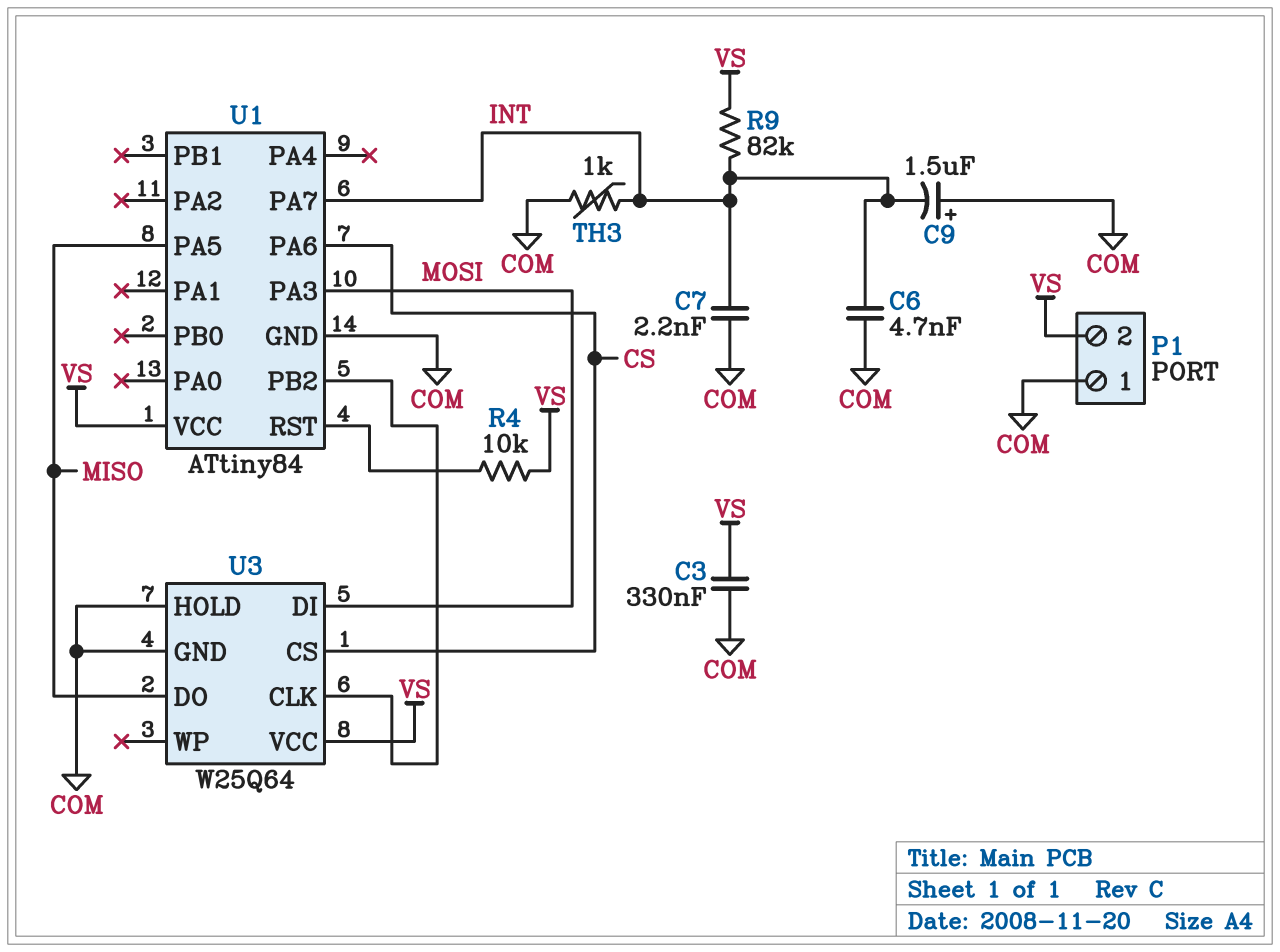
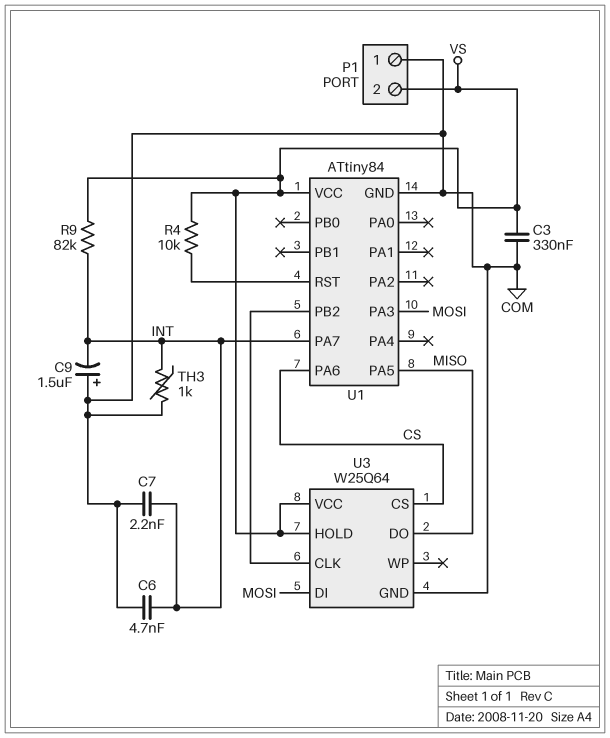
U3 pin HOLD: COM -> VS

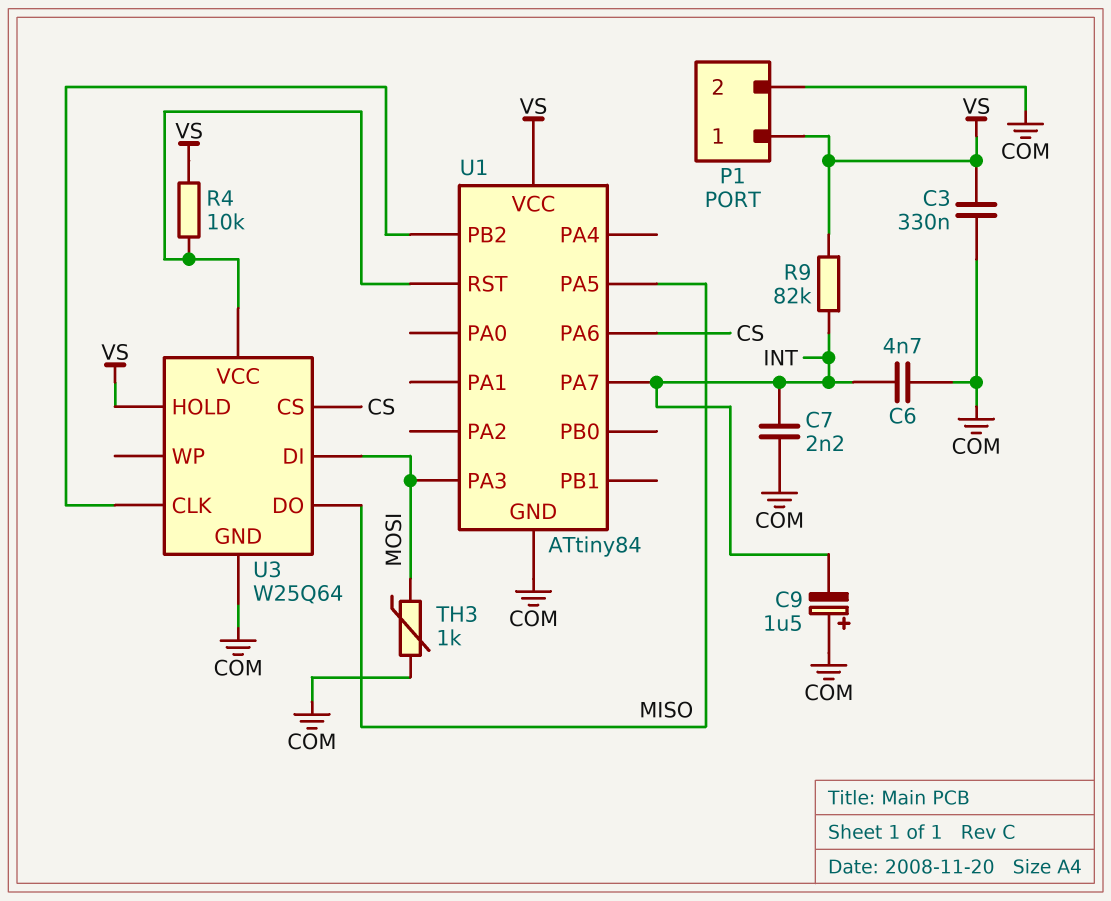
P1 pin 1: COM -> VS
P1 pin 2: VS -> COM
TH3: 1k (COM, INT) -> 1k (COM, MOSI)
U3 pin VCC: VS -> U1/RST

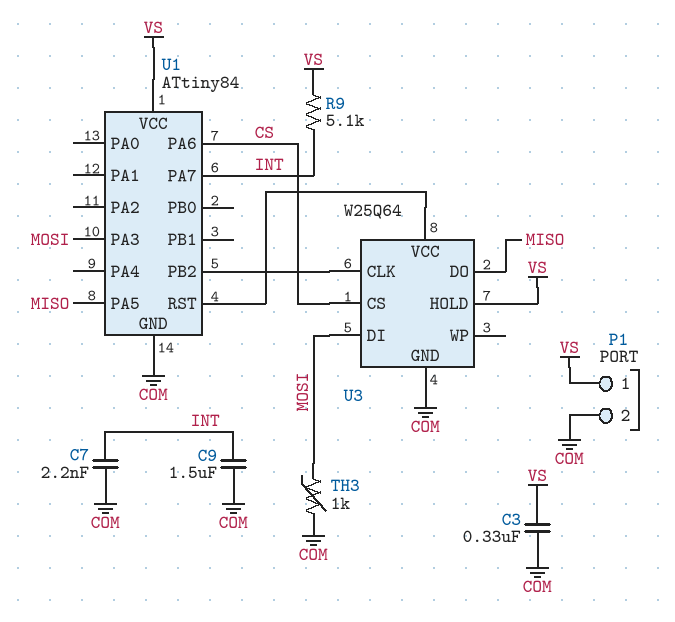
C6: 4.7nF (COM, INT) -> none
C9: 1.5uF (plus COM, minus INT) -> 1.5uF (COM, INT)
R4: 10k (U1/RST, VS) -> none
R9: 82k (INT, VS) -> 5.1k (INT, VS)

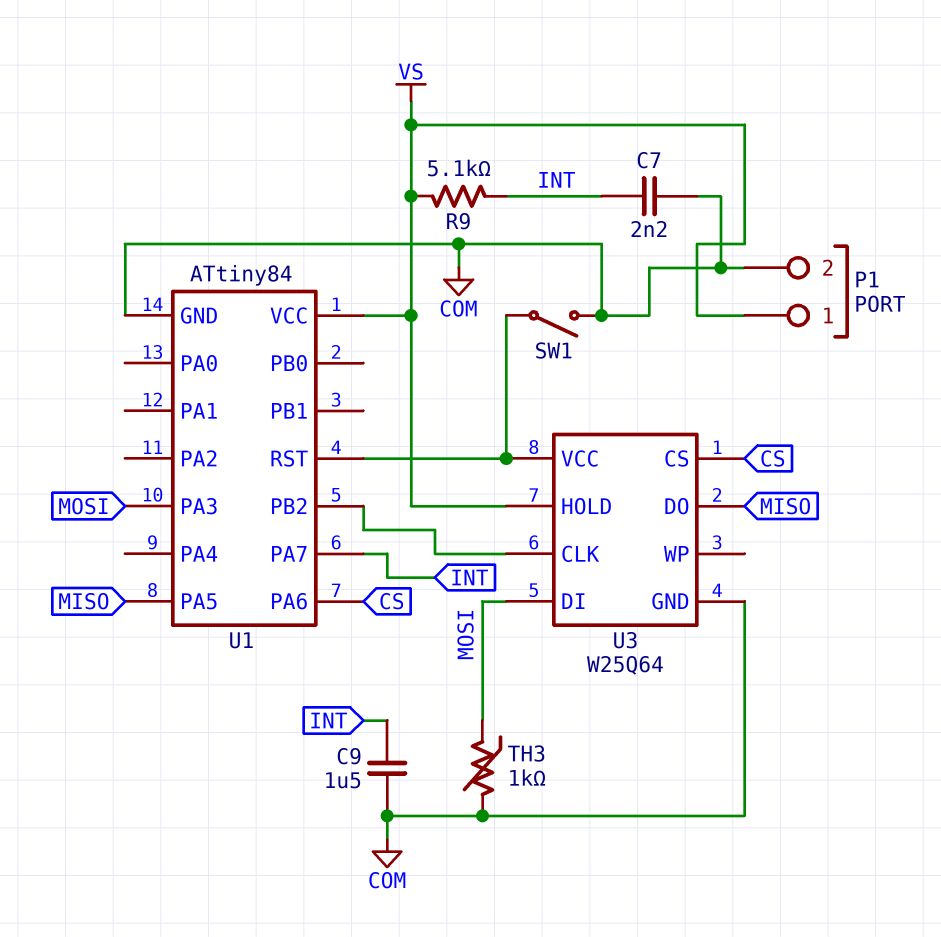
C3: 330nF (COM, VS) -> none
SW1: none -> switch (COM, U1/RST)

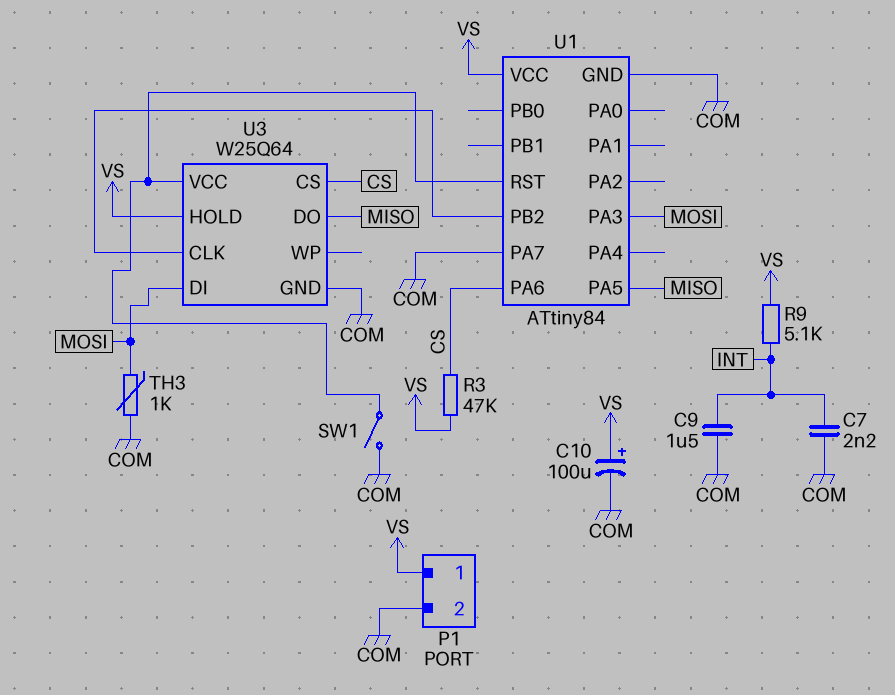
C10: none -> 100uF (plus VS, minus COM)
R3: none -> 47k (CS, VS)
U1 pin PA7: INT -> COM

